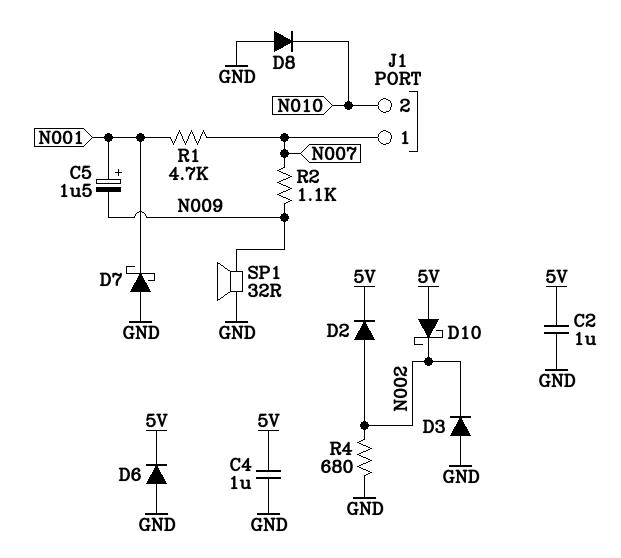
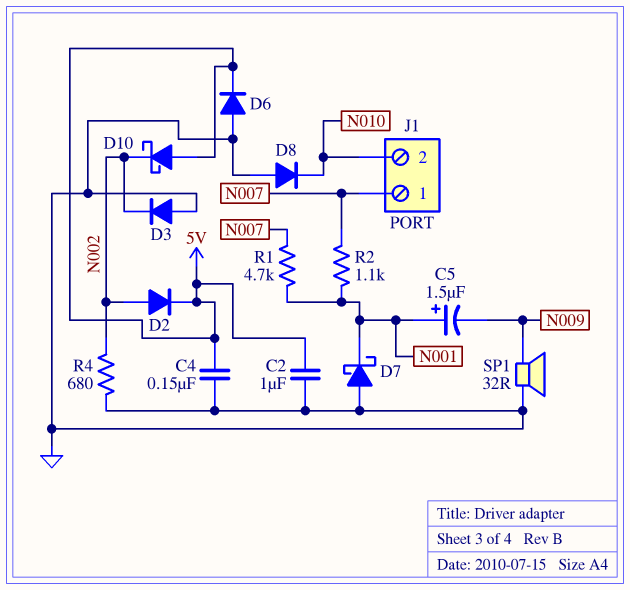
C4: 1uF (5V, GND) -> 150nF (5V, GND)
R2: 1.1k (N007, N009) -> 1.1k (N001, N007)

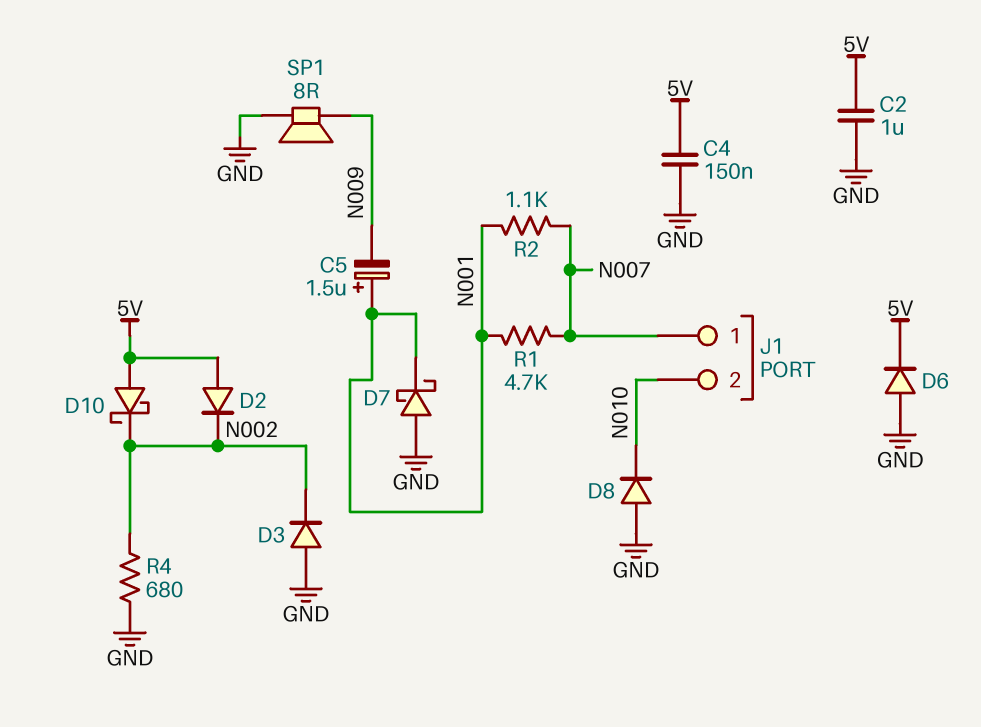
D2: diode (A N002, K 5V) -> diode (A 5V, K N002)
SP1: speaker 32R (GND, N009) -> speaker 8R (GND, N009)

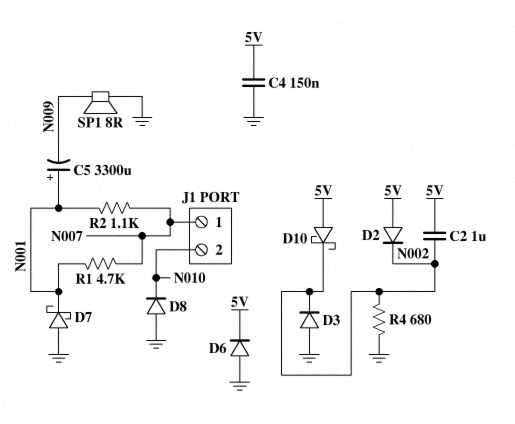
C2: 1uF (5V, GND) -> 1uF (5V, N002)
C5: 1.5uF (plus N001, minus N009) -> 3300uF (plus N001, minus N009)

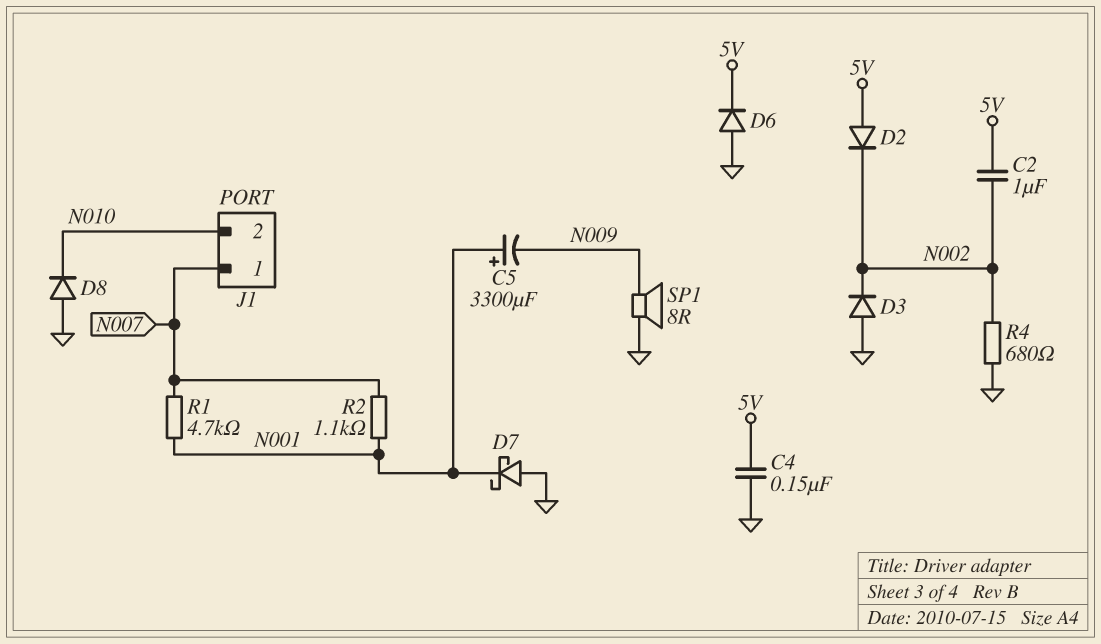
D10: schottky (A 5V, K N002) -> none

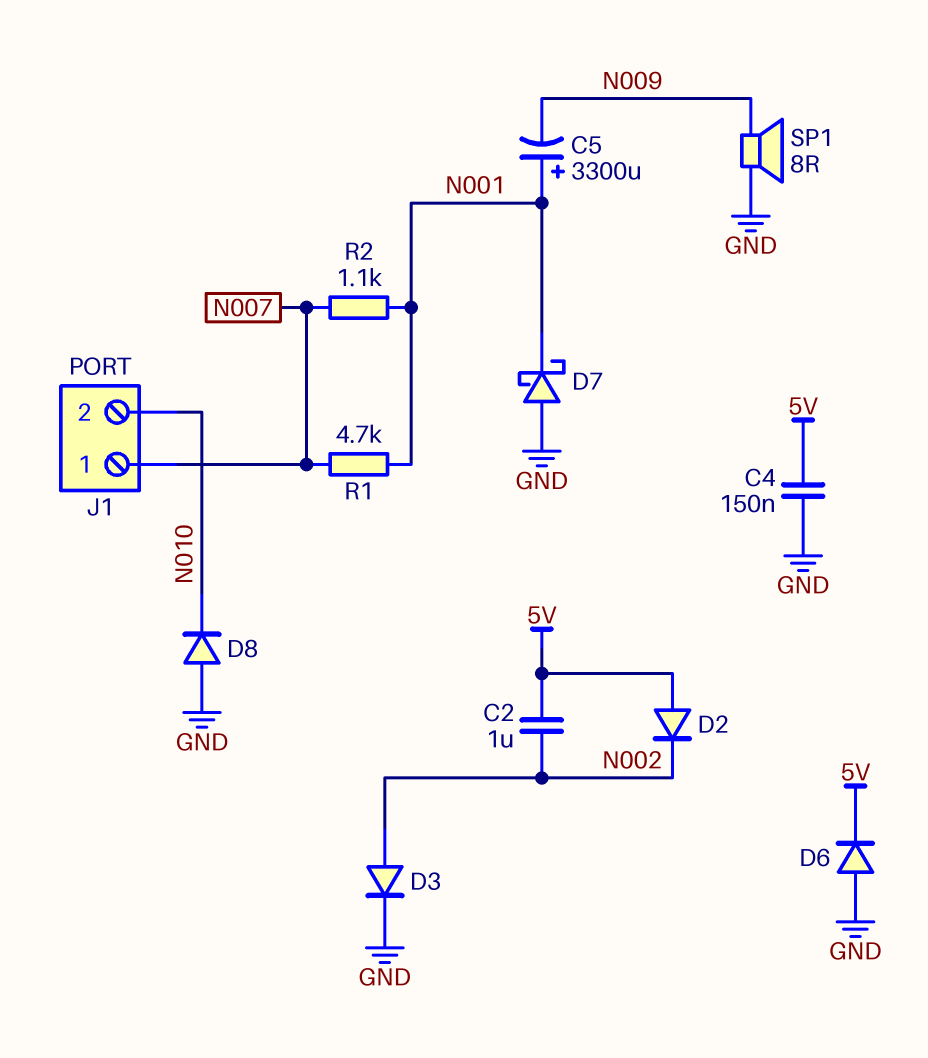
D3: diode (A GND, K N002) -> diode (A N002, K GND)
R4: 680 (GND, N002) -> none

